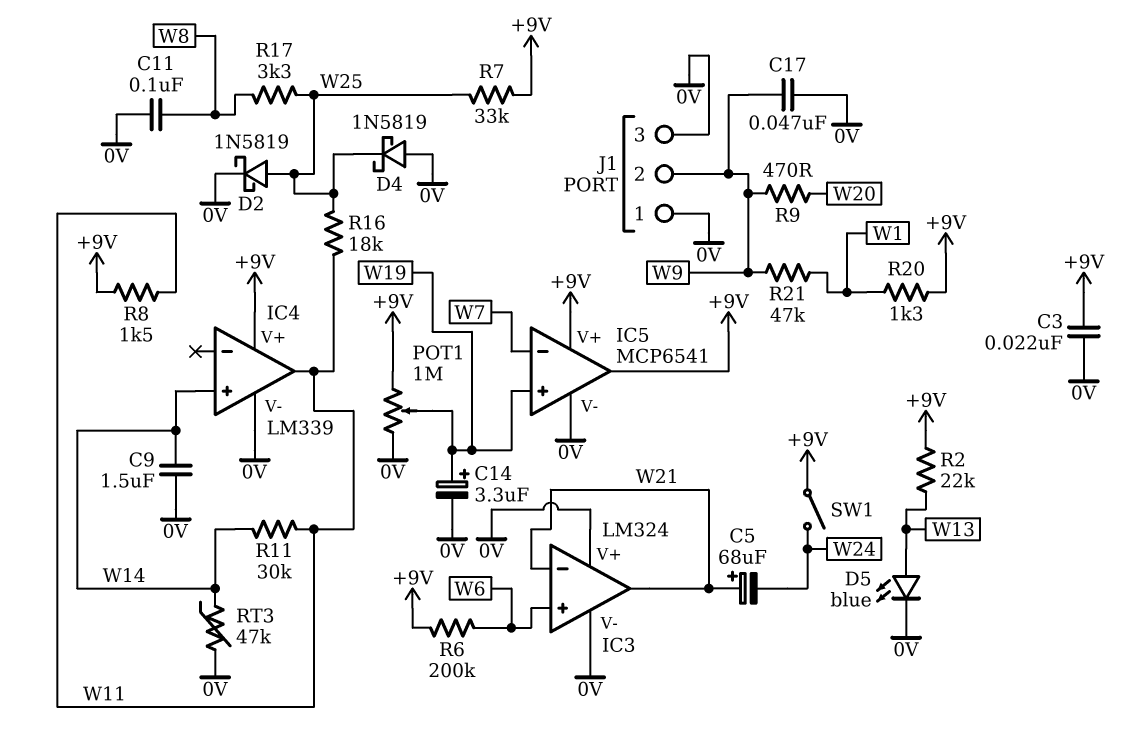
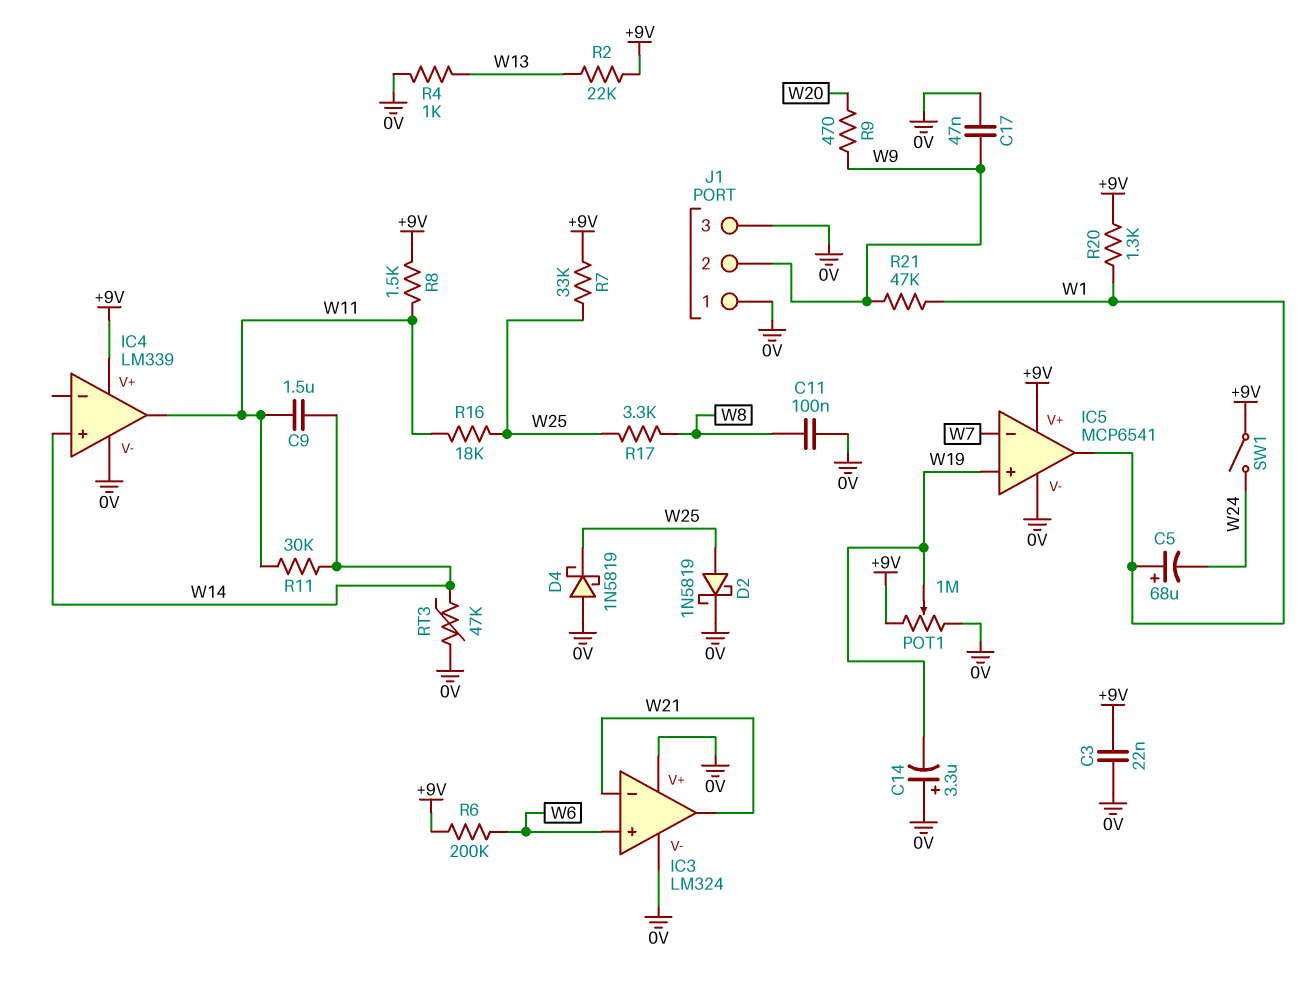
C5: 68uF (plus W21, minus W24) -> 68uF (plus W1, minus W24)
C9: 1.5uF (0V, W14) -> 1.5uF (W11, W14)
C14: 3.3uF (plus W19, minus 0V) -> 3.3uF (plus 0V, minus W19)
D5: LED blue (A W13, K 0V) -> none
IC5 pin out: +9V -> W1
R4: none -> 1k (0V, W13)

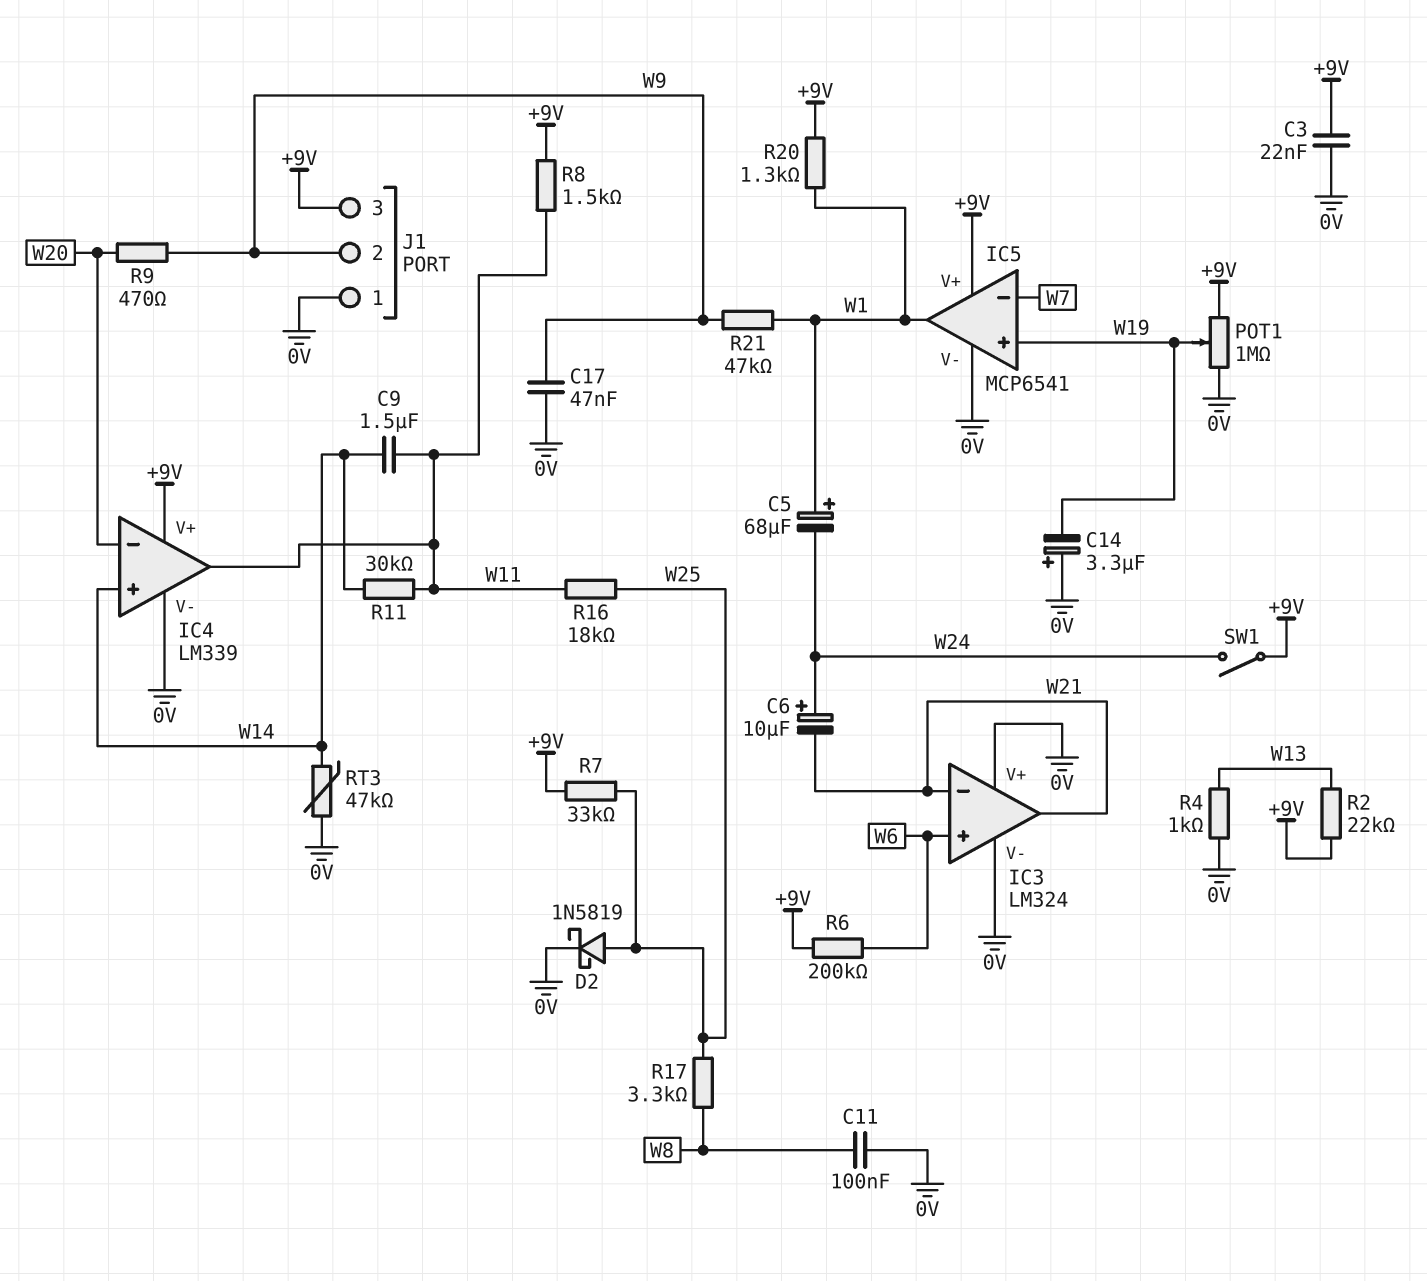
C6: none -> 10uF (plus W24, minus W21)
D4: schottky 1N5819 (A 0V, K W25) -> none
IC4 pin in-: none -> W20
J1 pin 3: 0V -> +9V

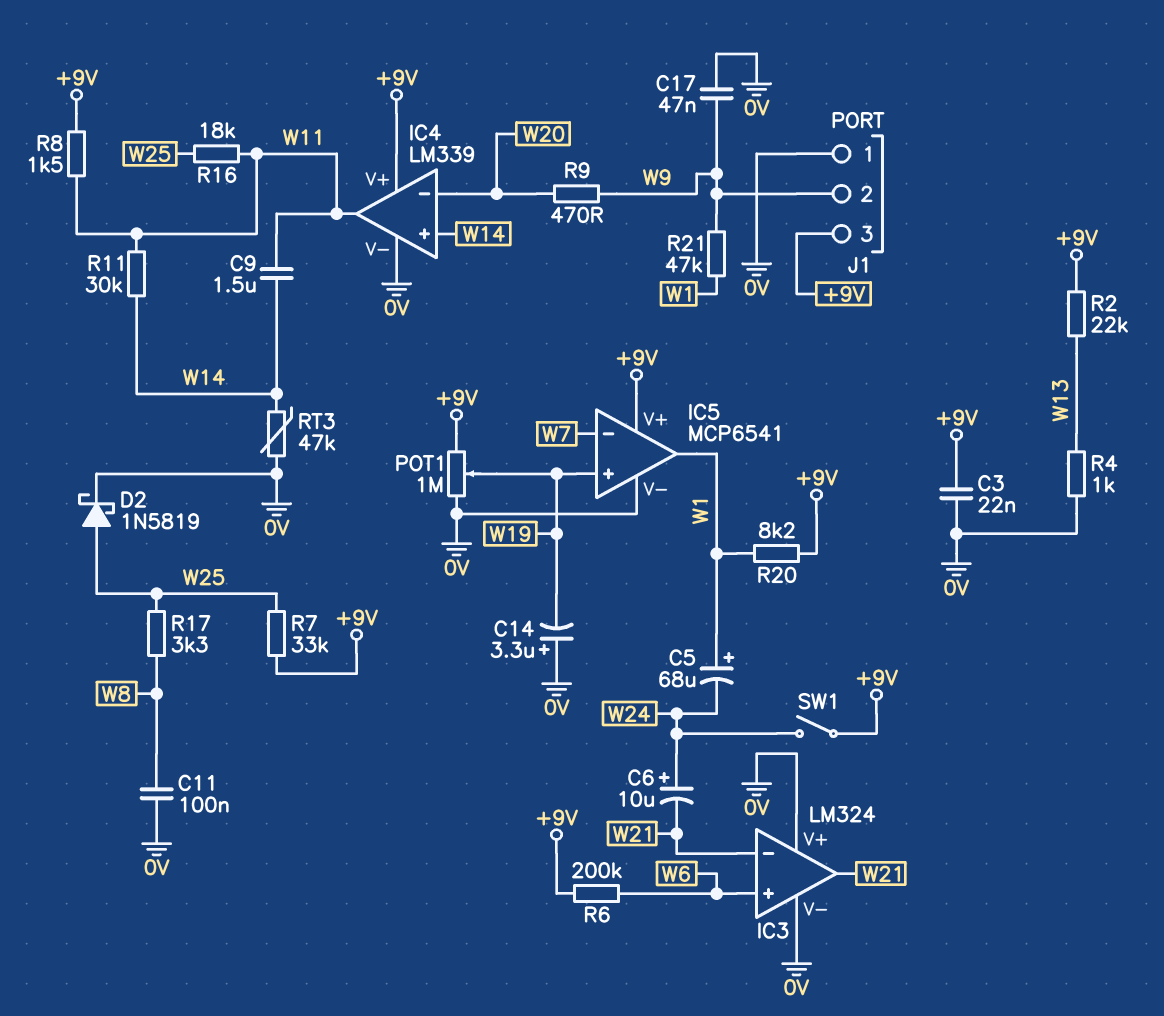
R20: 1.3k (+9V, W1) -> 8.2k (+9V, W1)

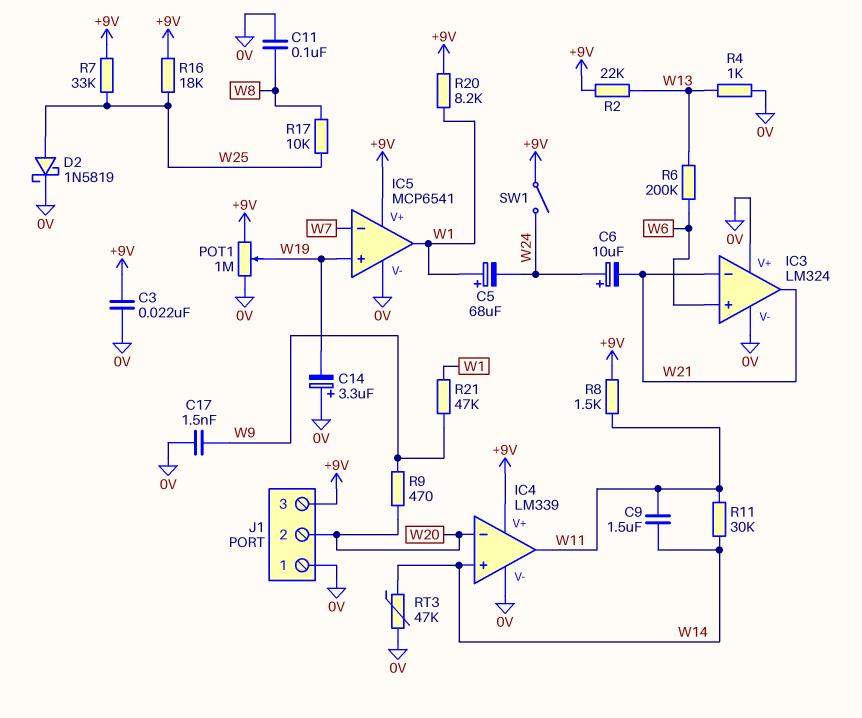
C17: 47nF (0V, W9) -> 1.5nF (0V, W9)
J1 pin 2: W9 -> W20
R6: 200k (+9V, W6) -> 200k (W6, W13)
R16: 18k (W11, W25) -> 18k (+9V, W25)
R17: 3.3k (W8, W25) -> 10k (W8, W25)

